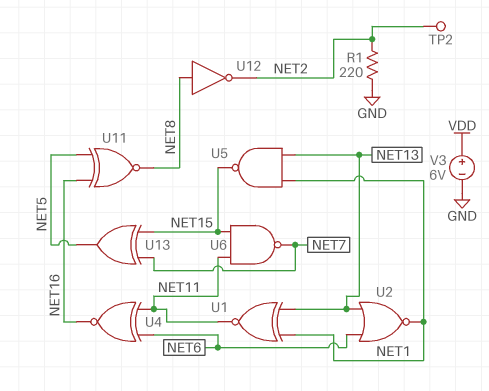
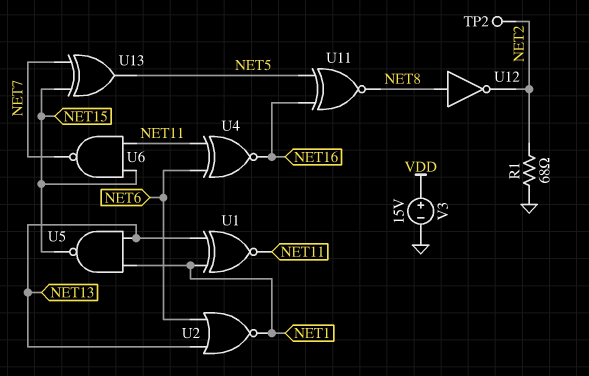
R1: 220 (GND, NET2) -> 68 (GND, NET2)
V3: 6V (plus VDD, minus GND) -> 15V (plus VDD, minus GND)

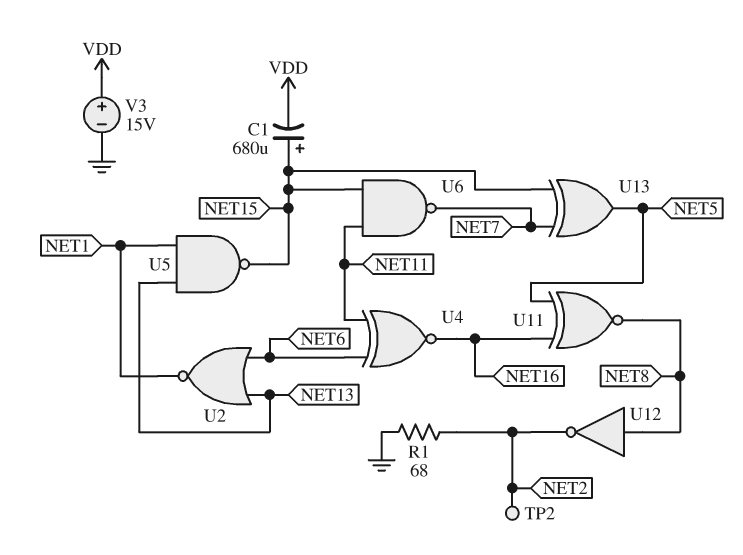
C1: none -> 680uF (plus NET15, minus VDD)
U1: XNOR (in NET1, in NET13, out NET11) -> none

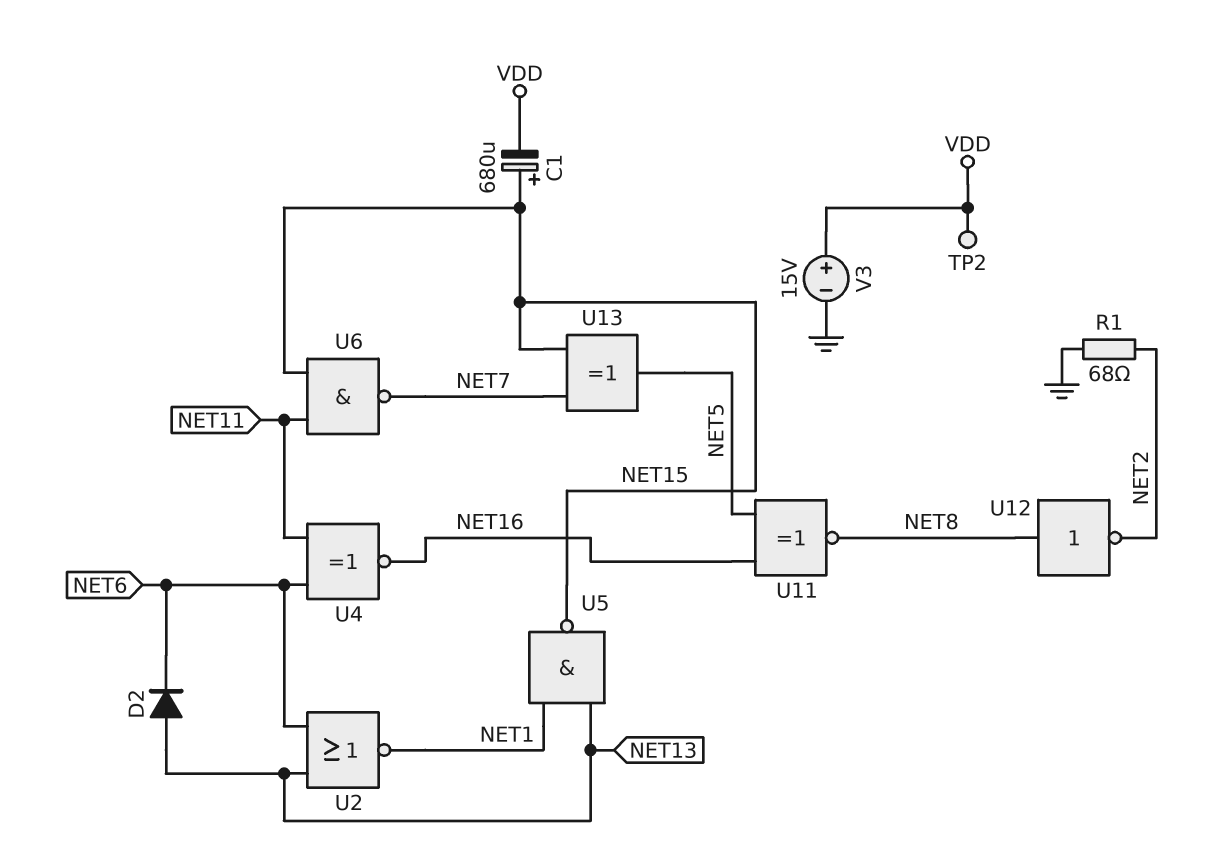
D2: none -> diode (A NET13, K NET6)
TP2: test point (NET2) -> test point (VDD)

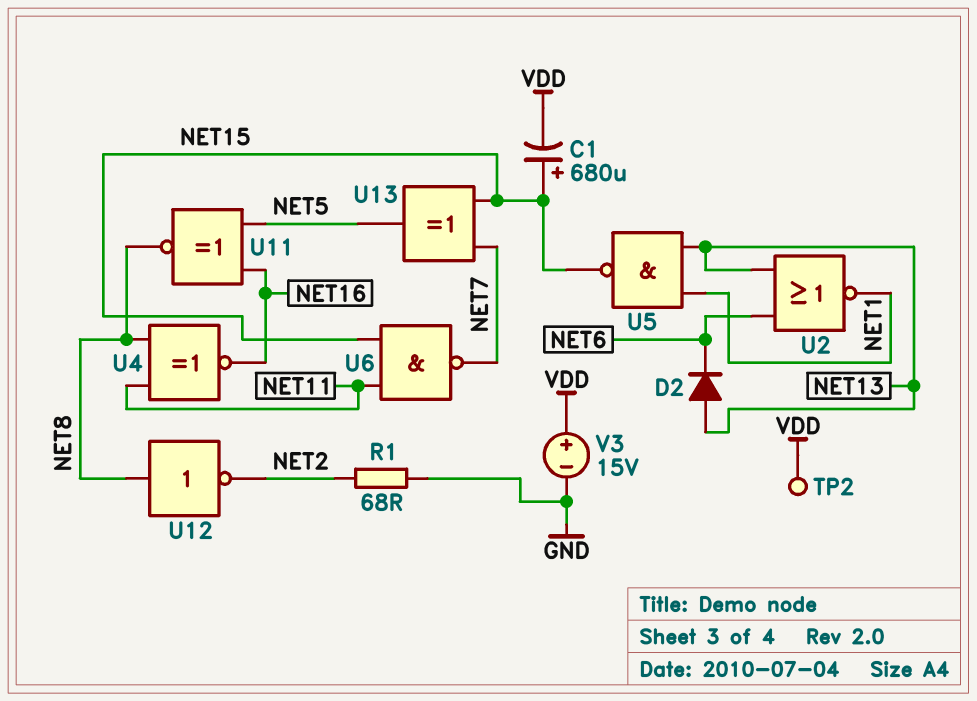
U4: XNOR (in NET6, in NET11, out NET16) -> XNOR (in NET8, in NET11, out NET16)

